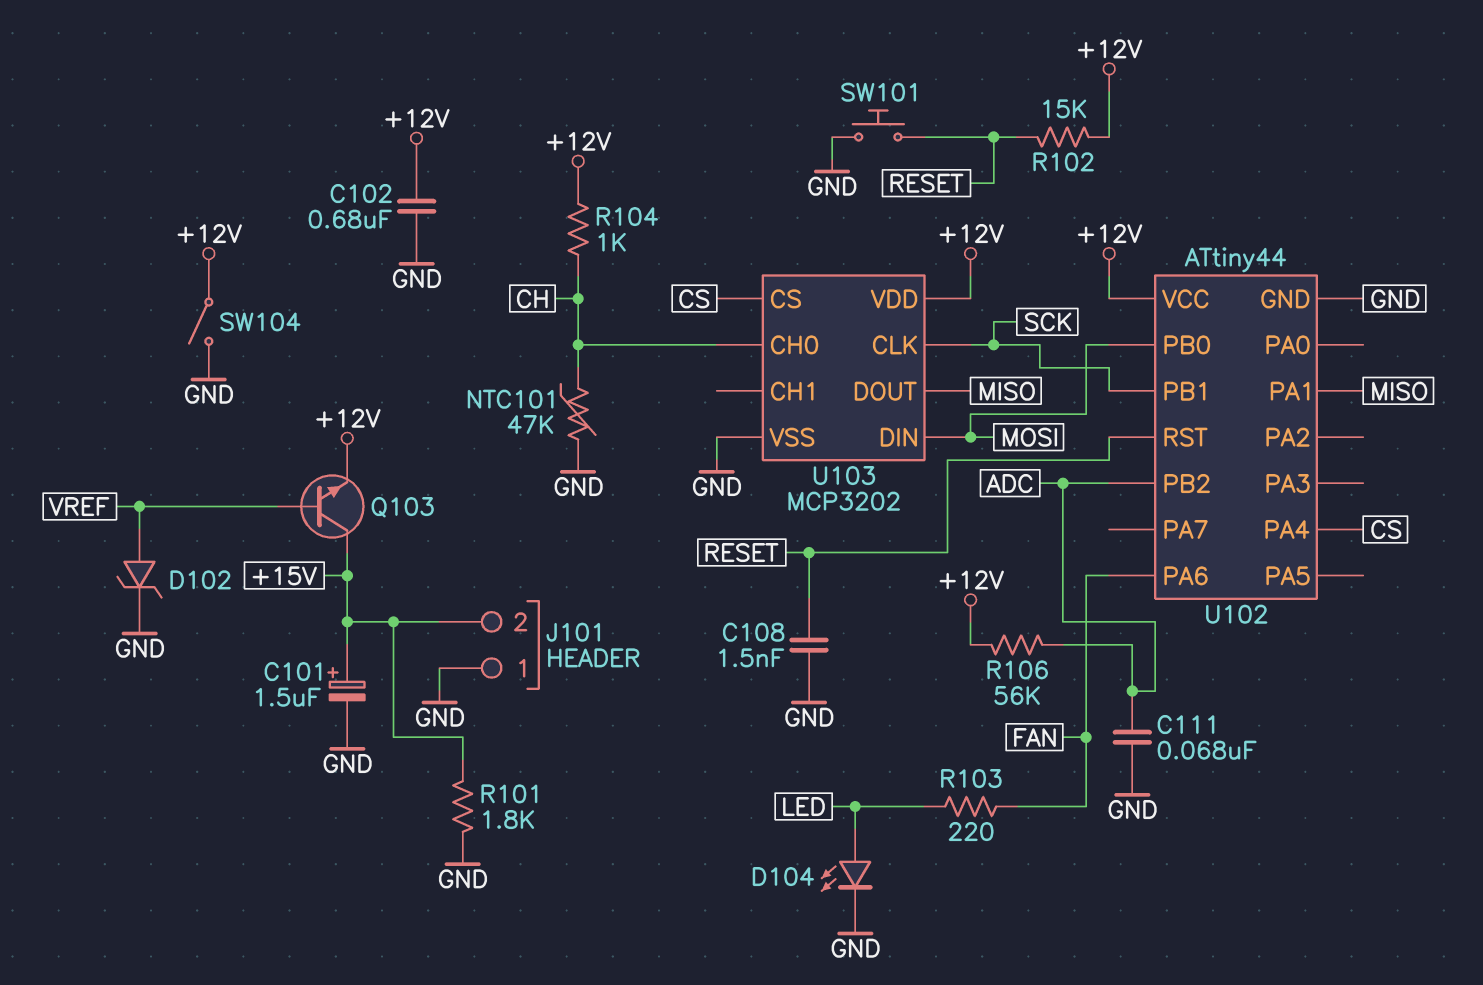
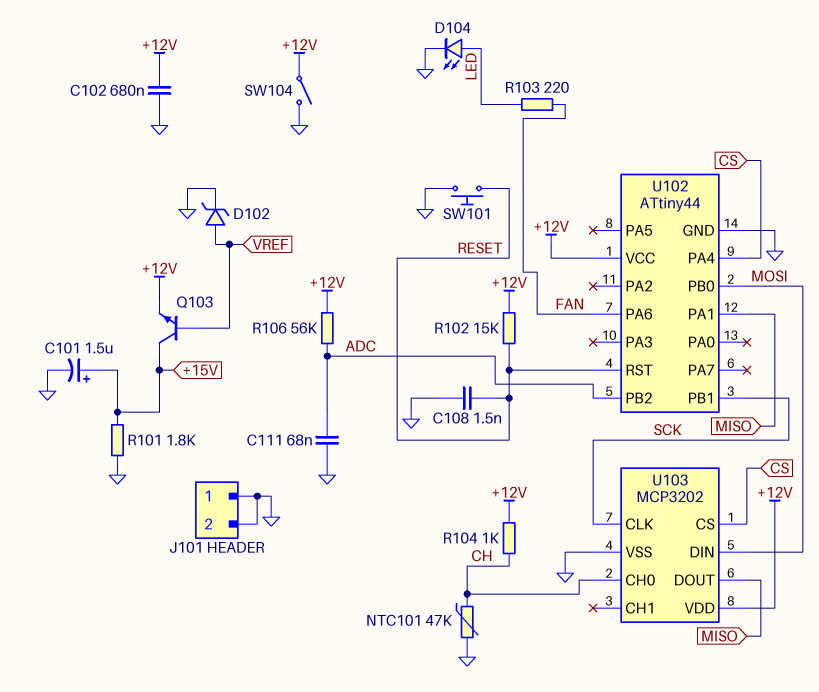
J101 pin 2: +15V -> GND

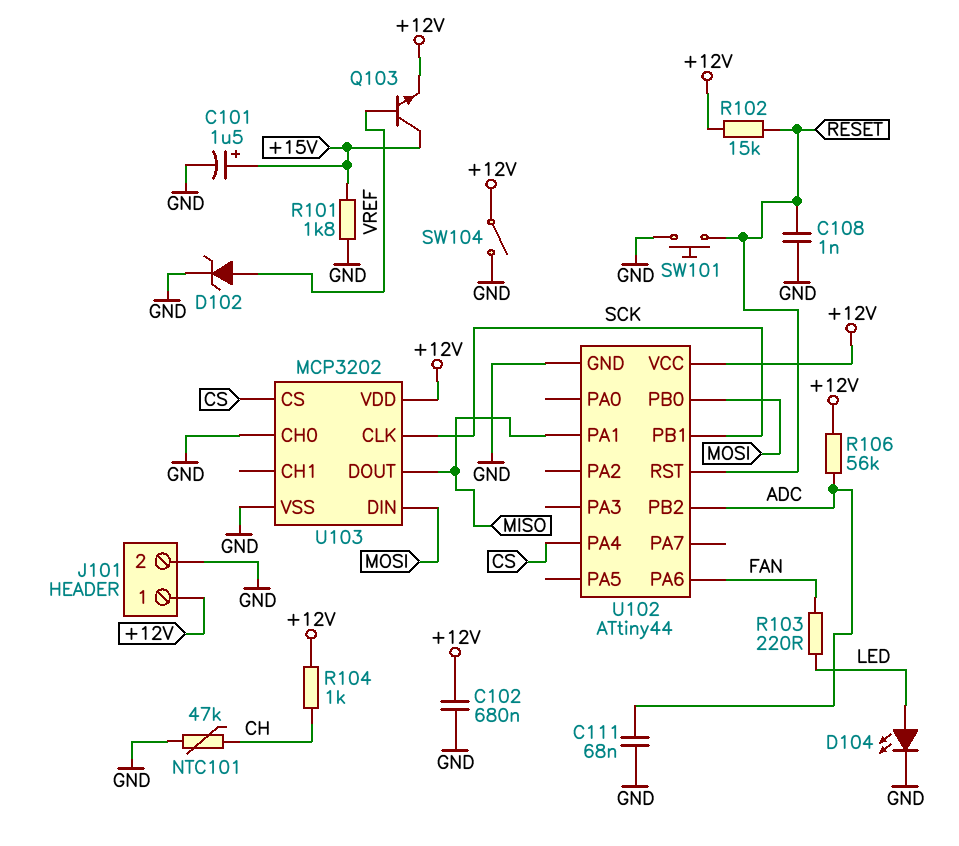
C108: 1.5nF (GND, RESET) -> 1nF (GND, RESET)
J101 pin 1: GND -> +12V
U103 pin CH0: CH -> GND

